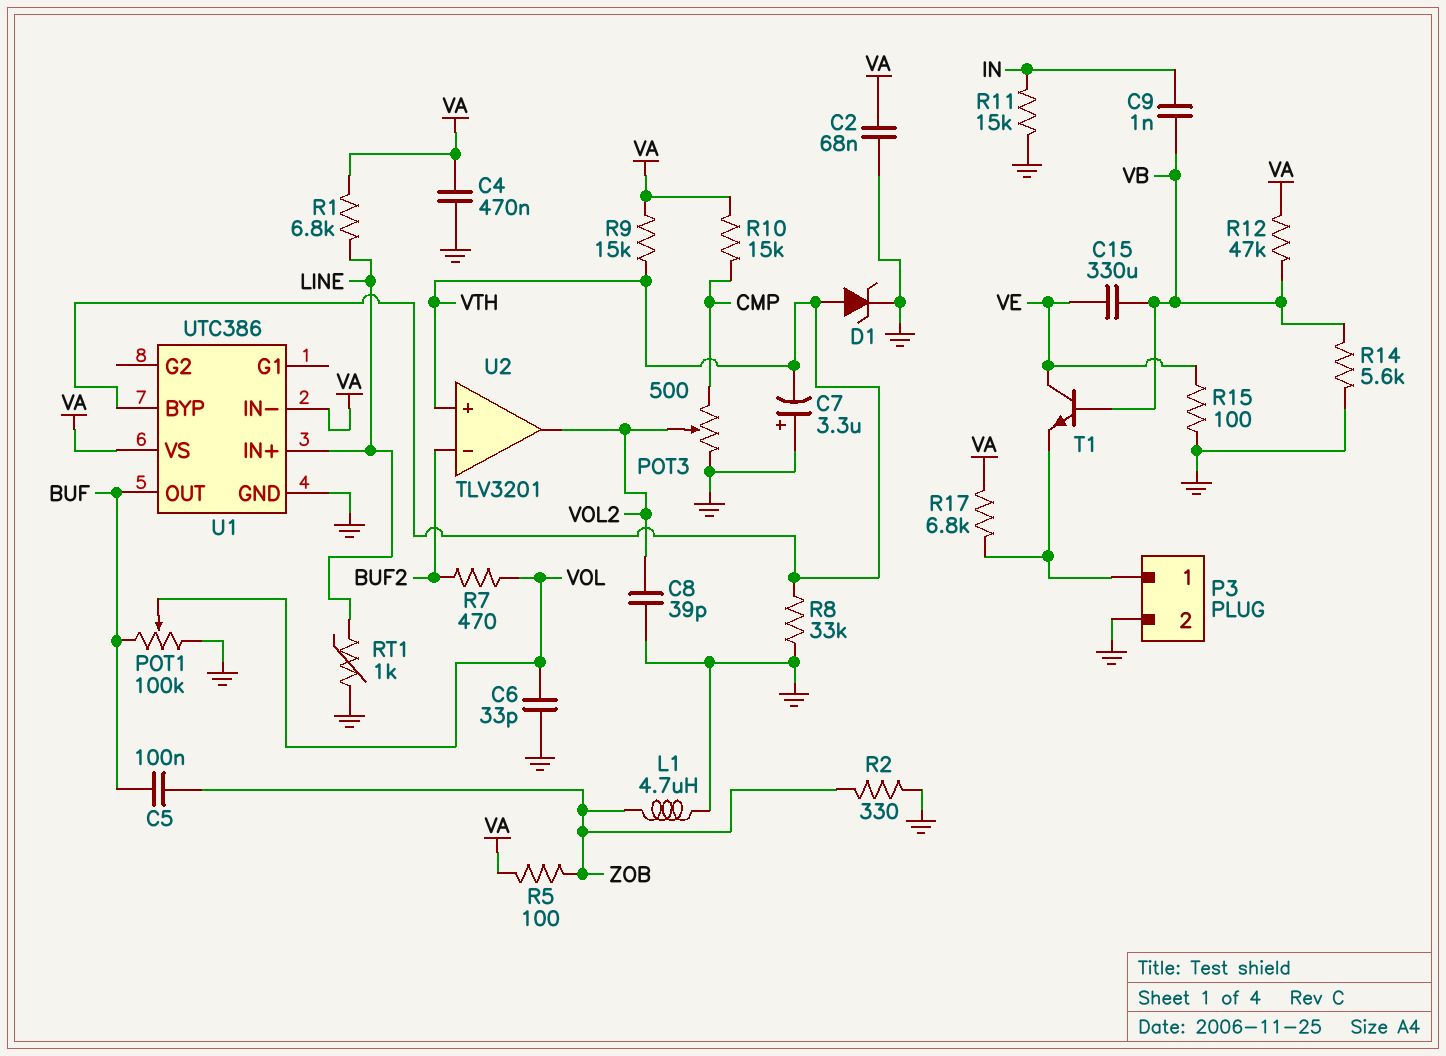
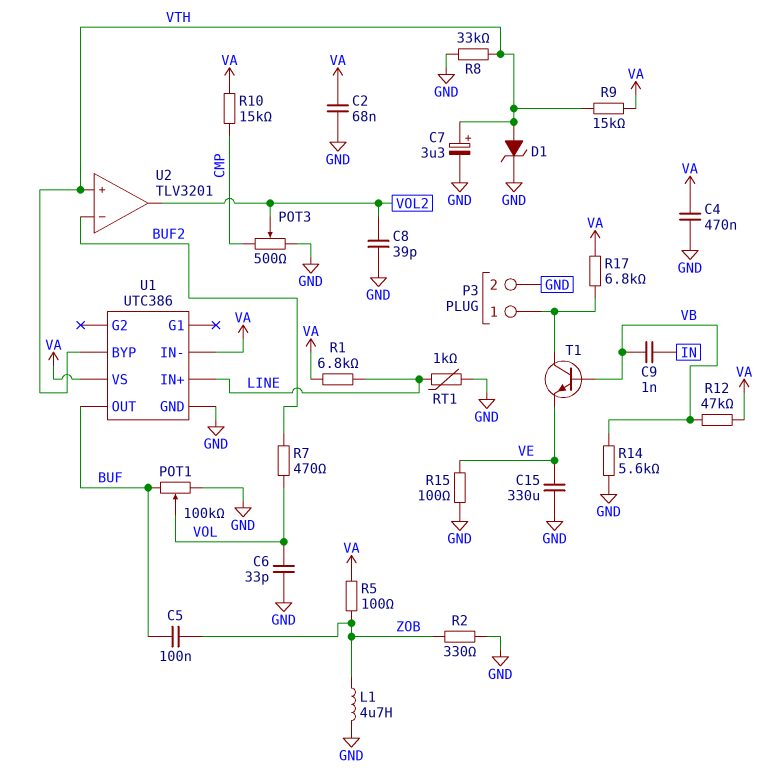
C7: 3.3uF (plus GND, minus VTH) -> 3.3uF (plus VTH, minus GND)
C15: 330uF (VB, VE) -> 330uF (GND, VE)
R11: 15k (GND, IN) -> none
T1: NPN (B VB, C VE, E P3/1) -> NPN (B VB, C P3/1, E VE)

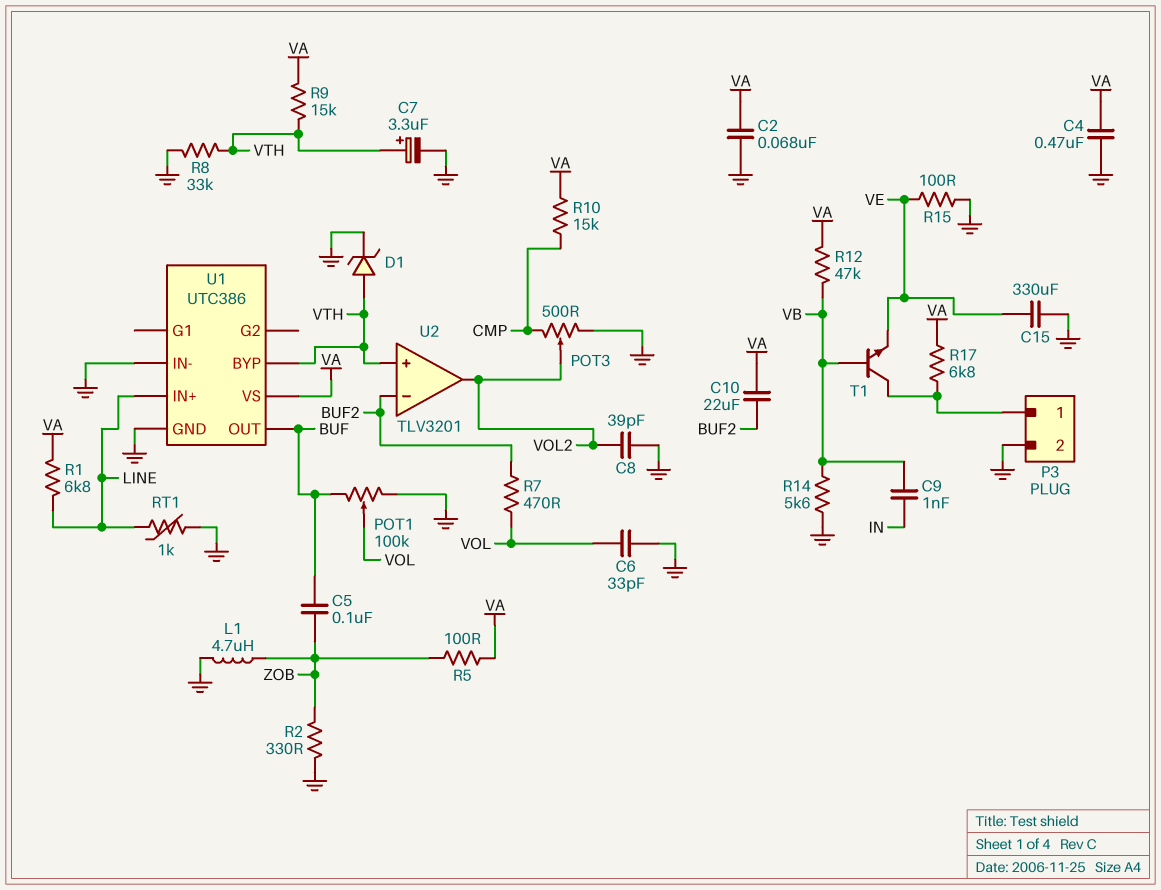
C10: none -> 22uF (BUF2, VA)
U1 pin IN-: VA -> GND

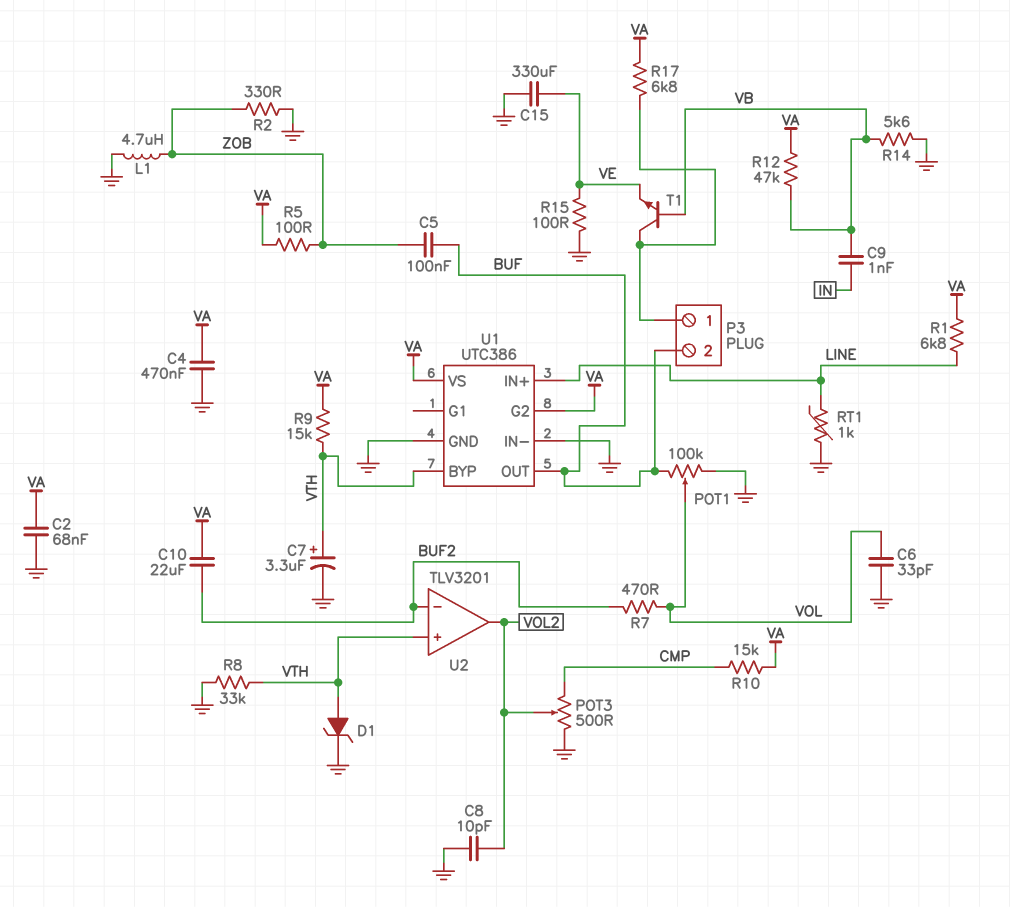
C8: 39pF (GND, VOL2) -> 10pF (GND, VOL2)
P3 pin 2: GND -> BUF
U1 pin G2: none -> VA

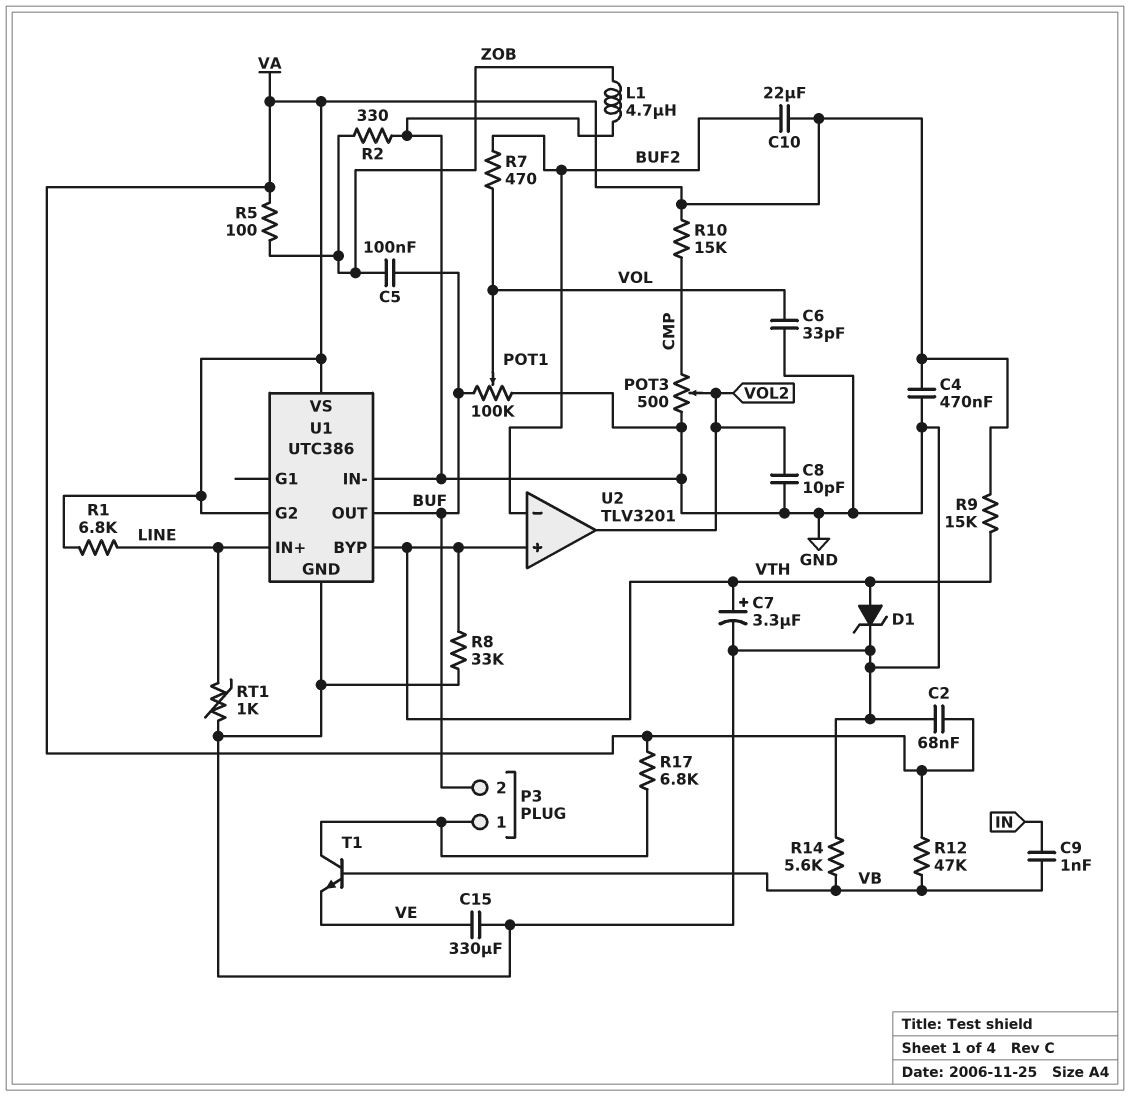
R15: 100 (GND, VE) -> none

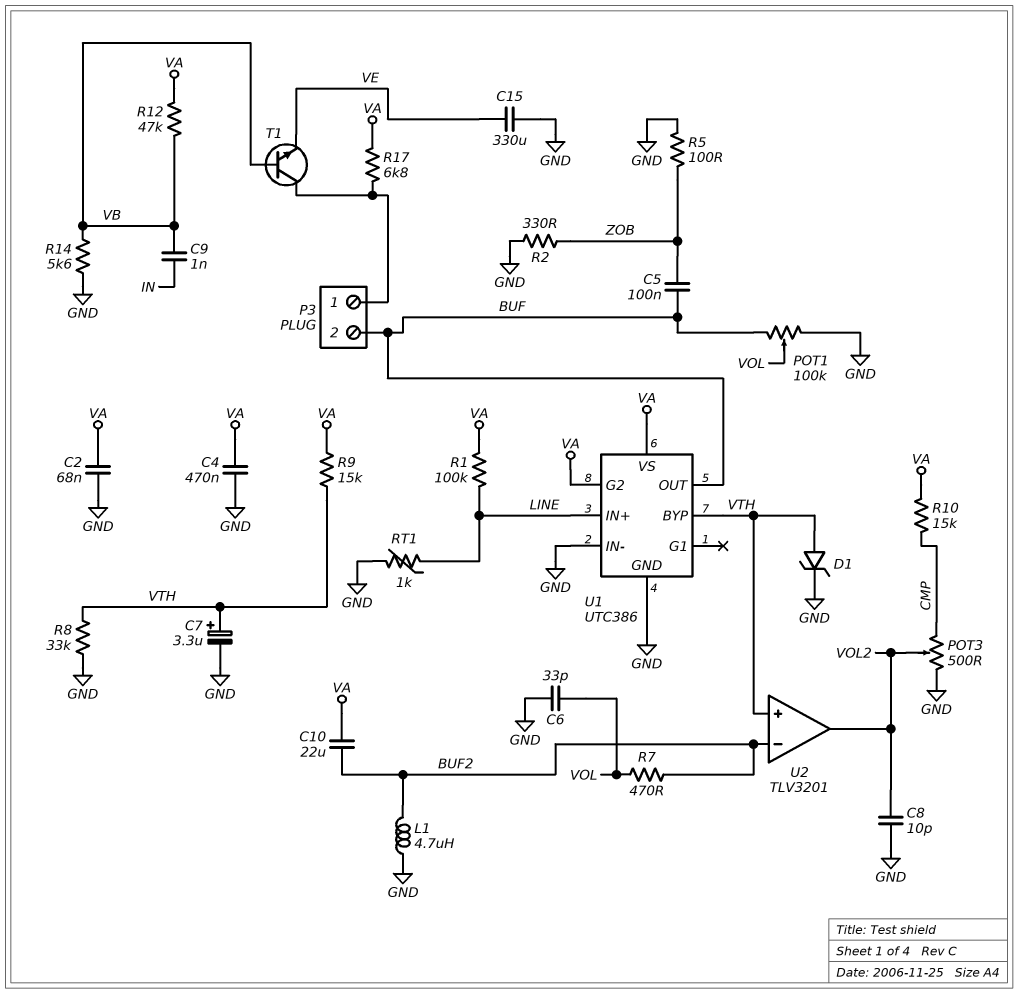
L1: 4.7uH (GND, ZOB) -> 4.7uH (BUF2, GND)
R1: 6.8k (LINE, VA) -> 100k (LINE, VA)
R5: 100 (VA, ZOB) -> 100 (GND, ZOB)

